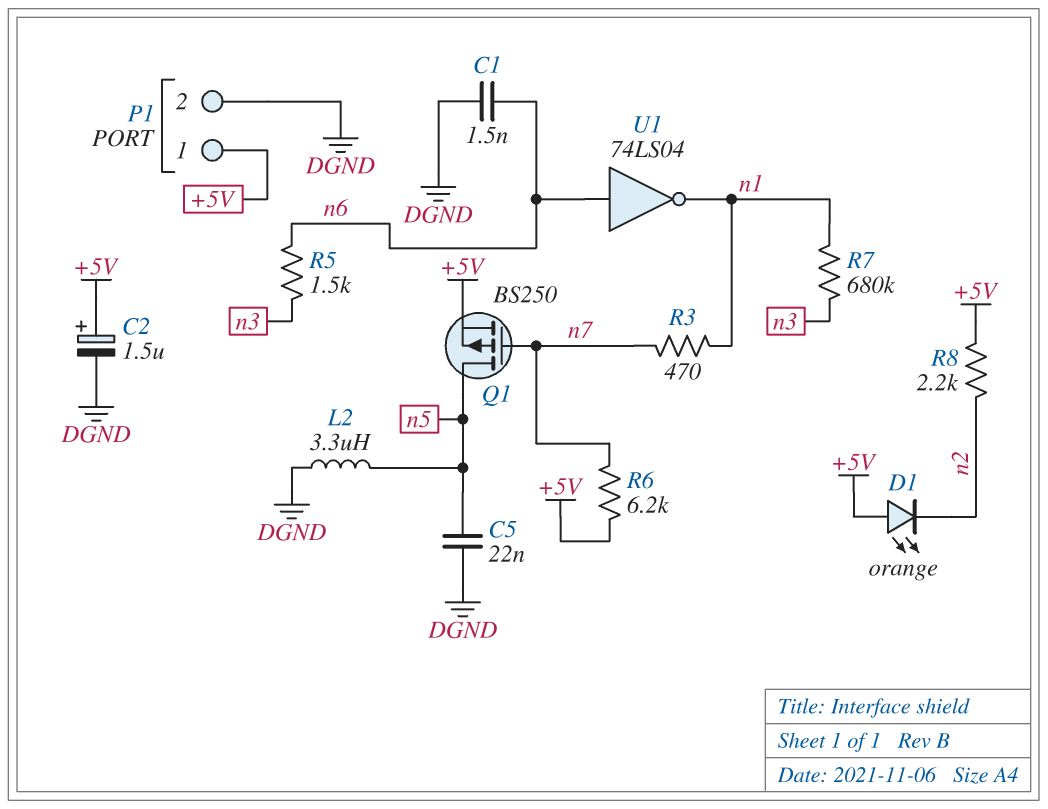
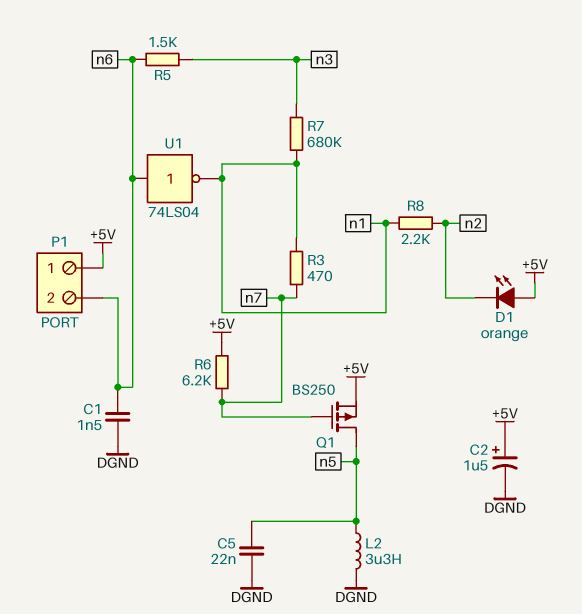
P1 pin 2: DGND -> n6
R8: 2.2k (+5V, n2) -> 2.2k (n1, n2)

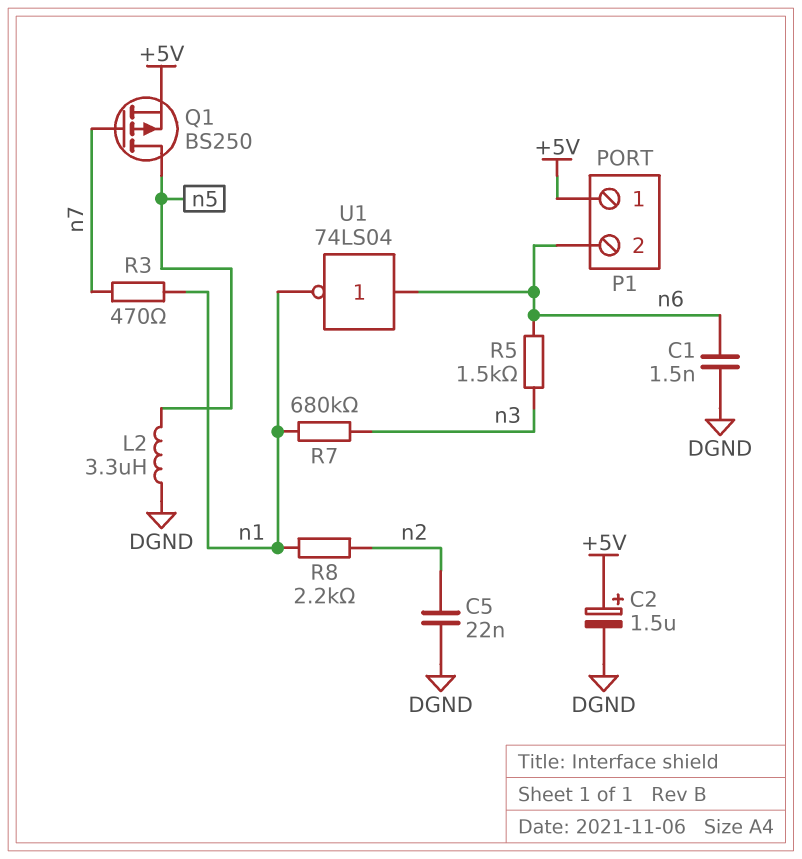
C5: 22nF (DGND, n5) -> 22nF (DGND, n2)
D1: LED orange (A +5V, K n2) -> none
R6: 6.2k (+5V, n7) -> none

